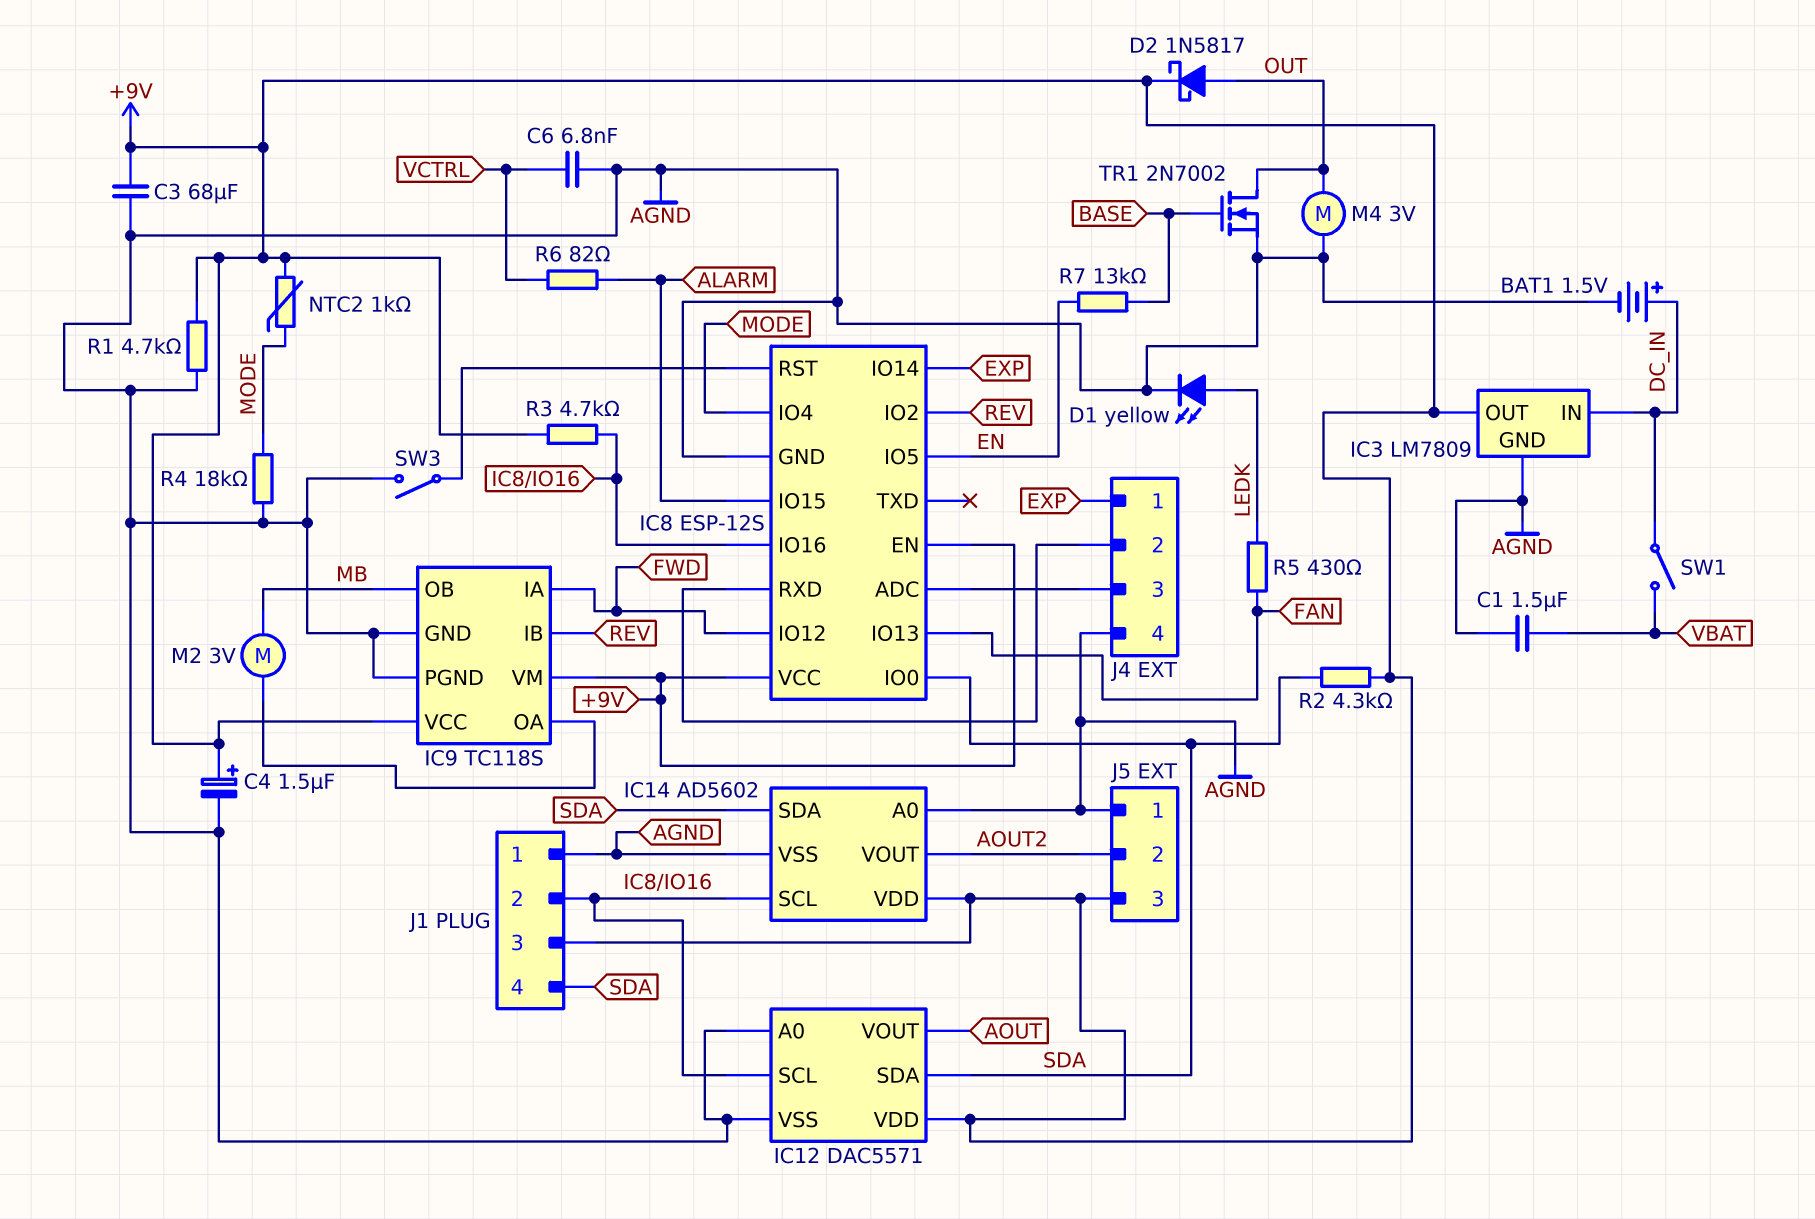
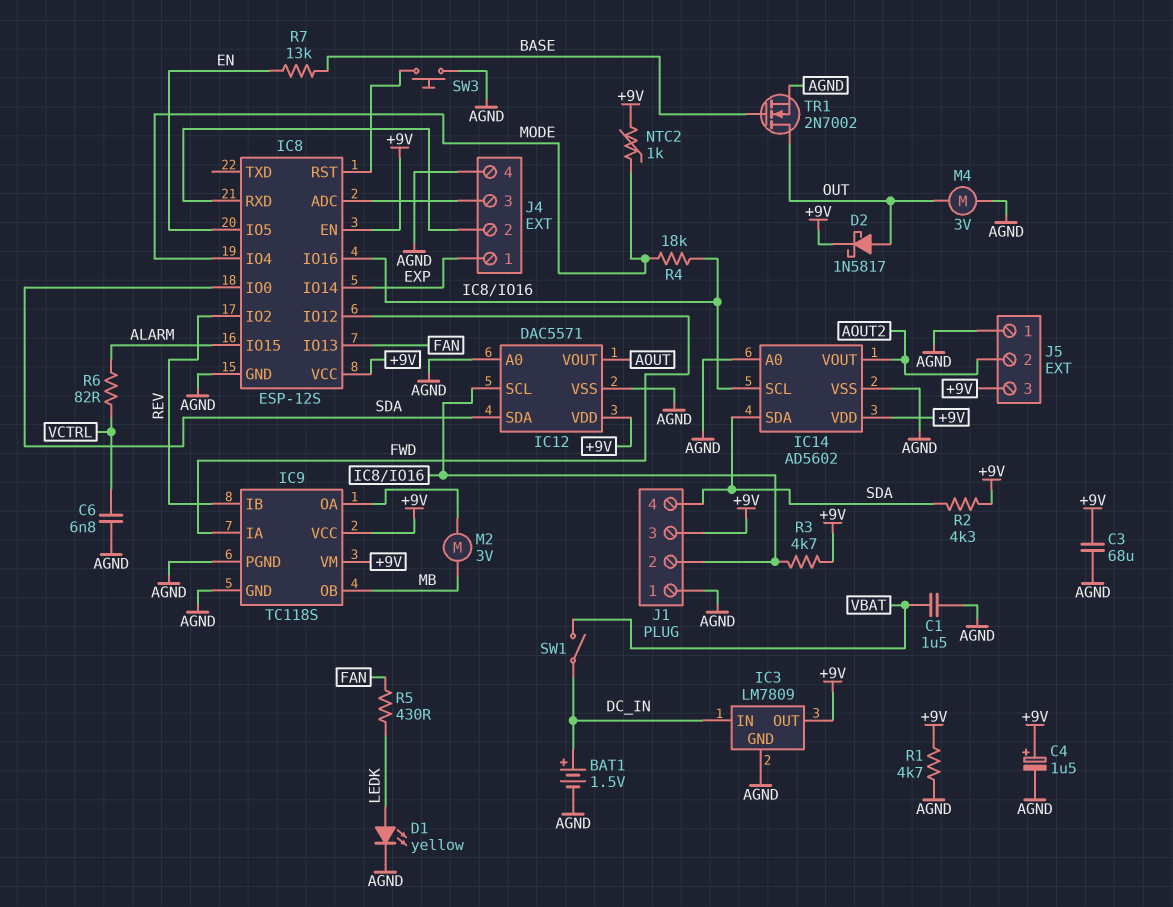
R4: 18k (AGND, MODE) -> 18k (IC8/IO16, MODE)
SW3: switch (AGND, IC8/RST) -> button (AGND, IC8/RST)

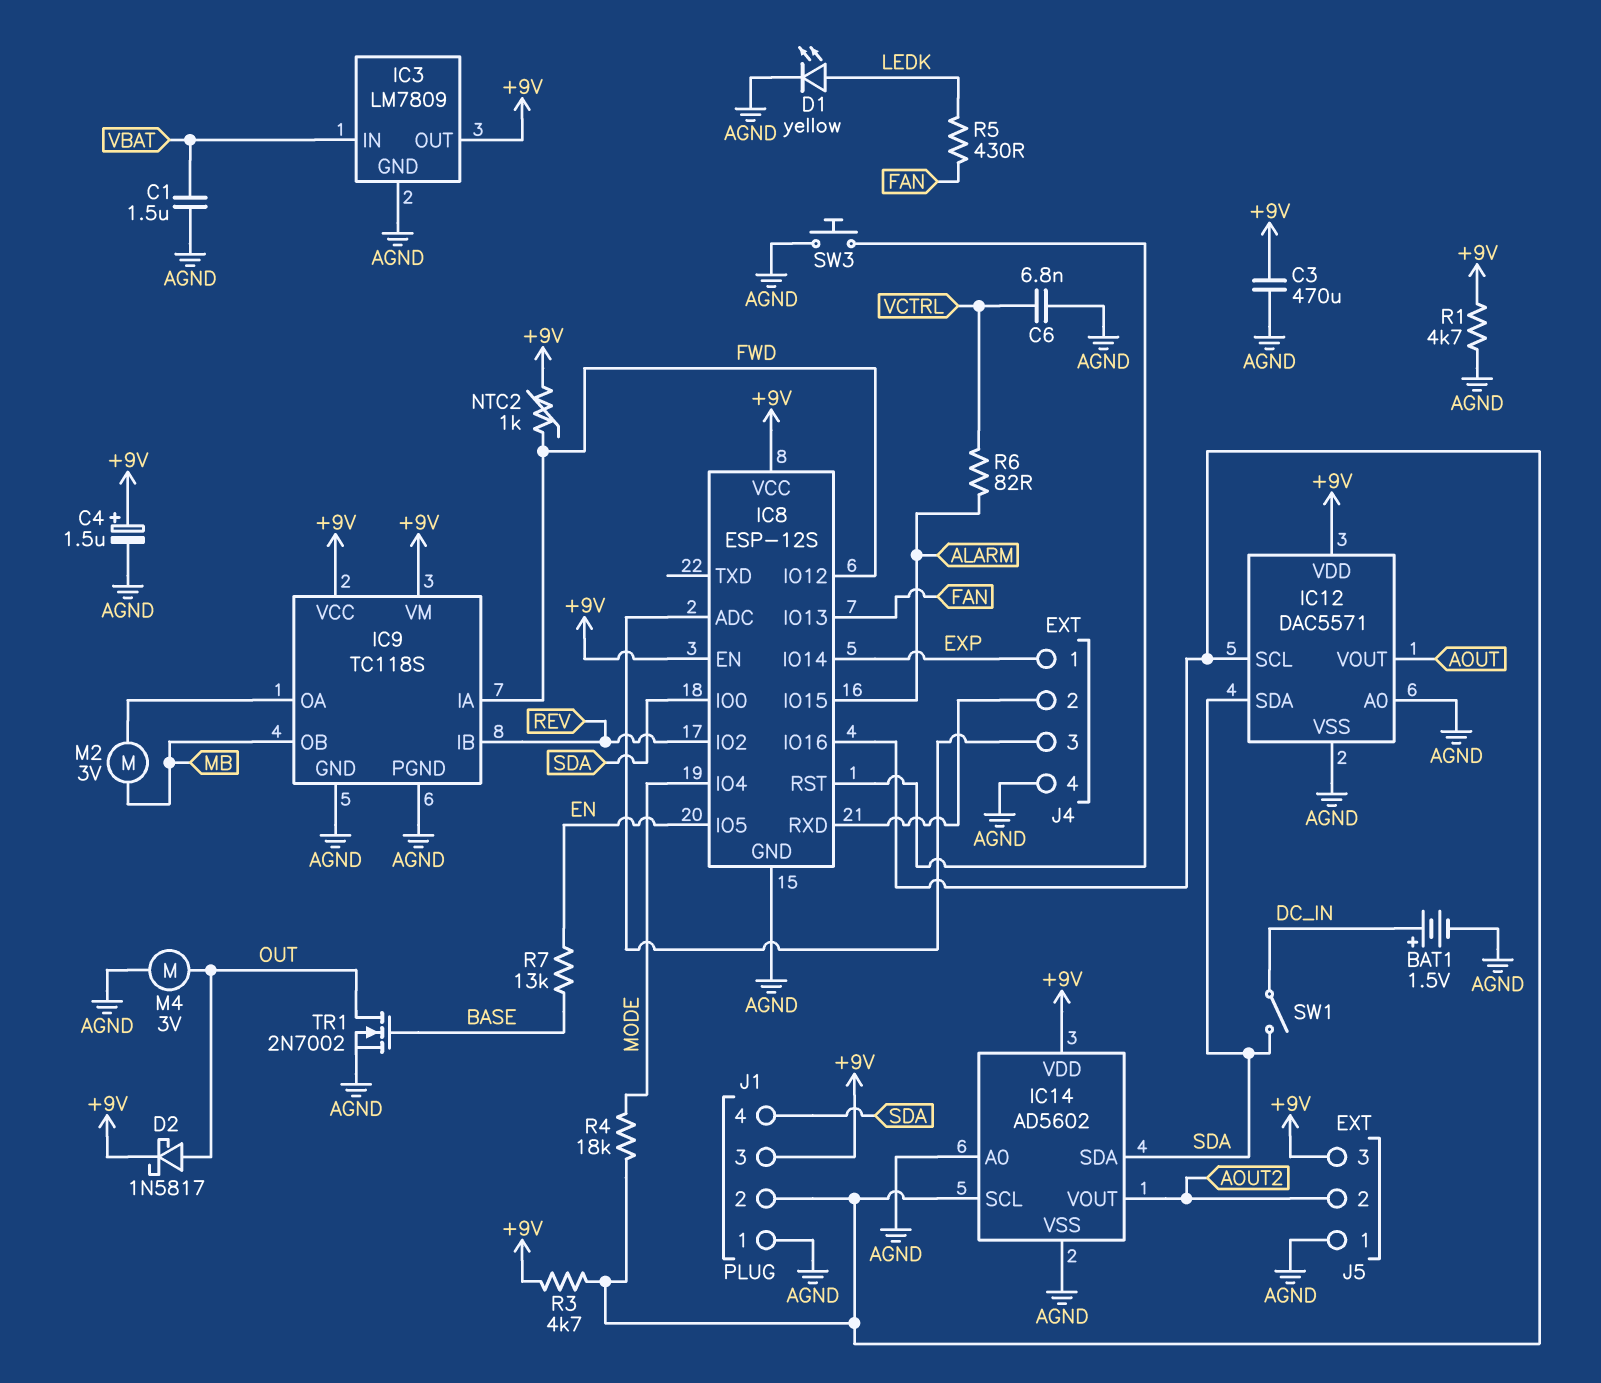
C3: 68uF (+9V, AGND) -> 470uF (+9V, AGND)
IC3 pin IN: DC_IN -> VBAT
NTC2: 1k (+9V, MODE) -> 1k (+9V, FWD)
R2: 4.3k (+9V, SDA) -> none
SW1: switch (DC_IN, VBAT) -> switch (DC_IN, SDA)

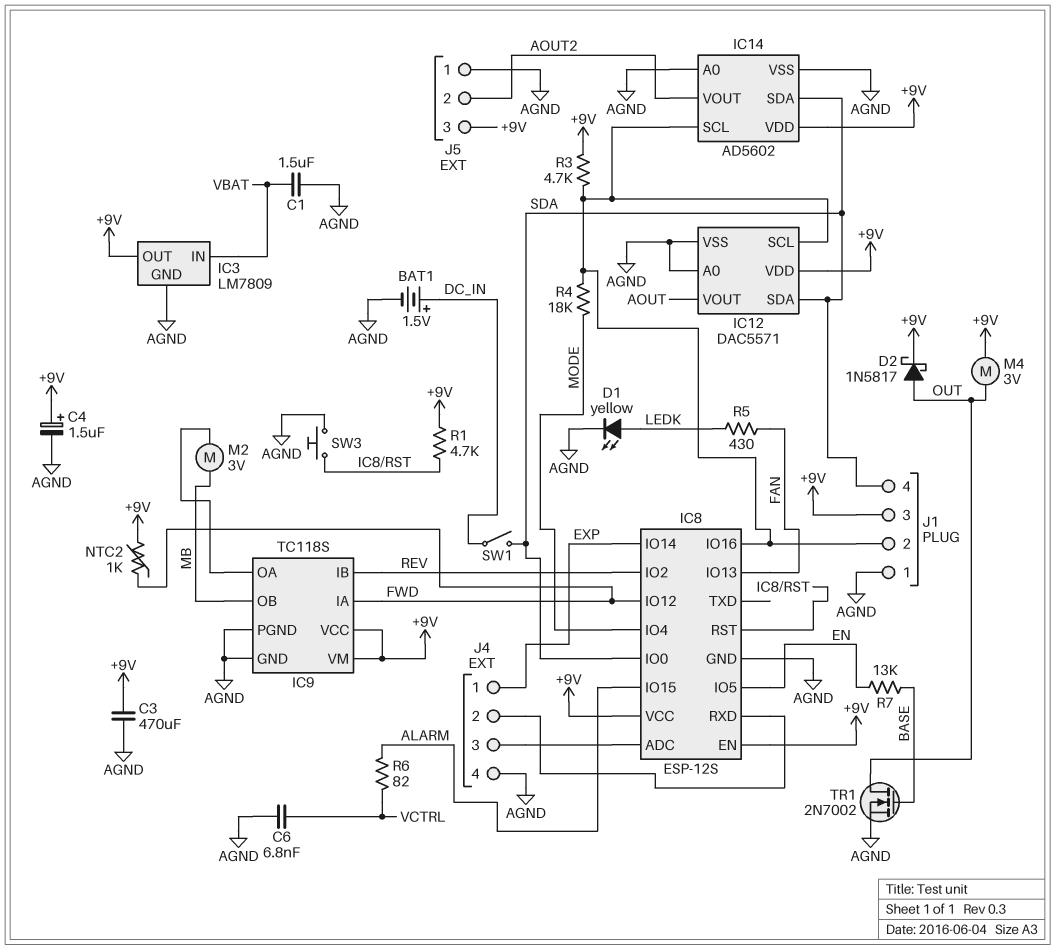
M4: motor 3V (AGND, OUT) -> motor 3V (+9V, OUT)
R1: 4.7k (+9V, AGND) -> 4.7k (+9V, IC8/RST)

